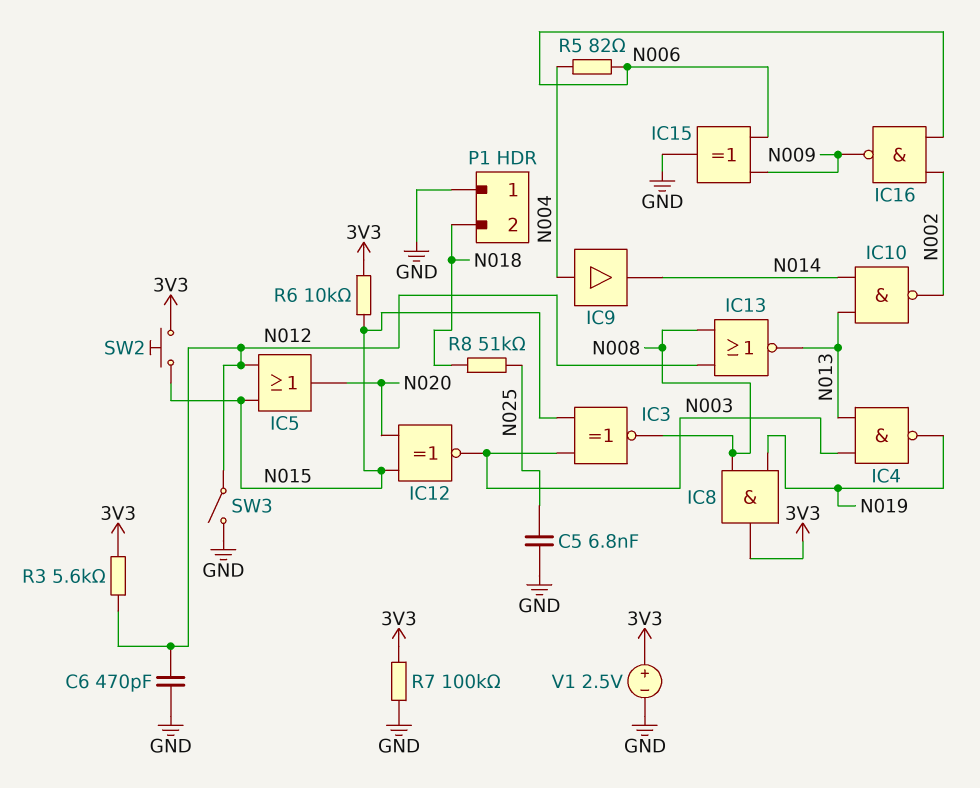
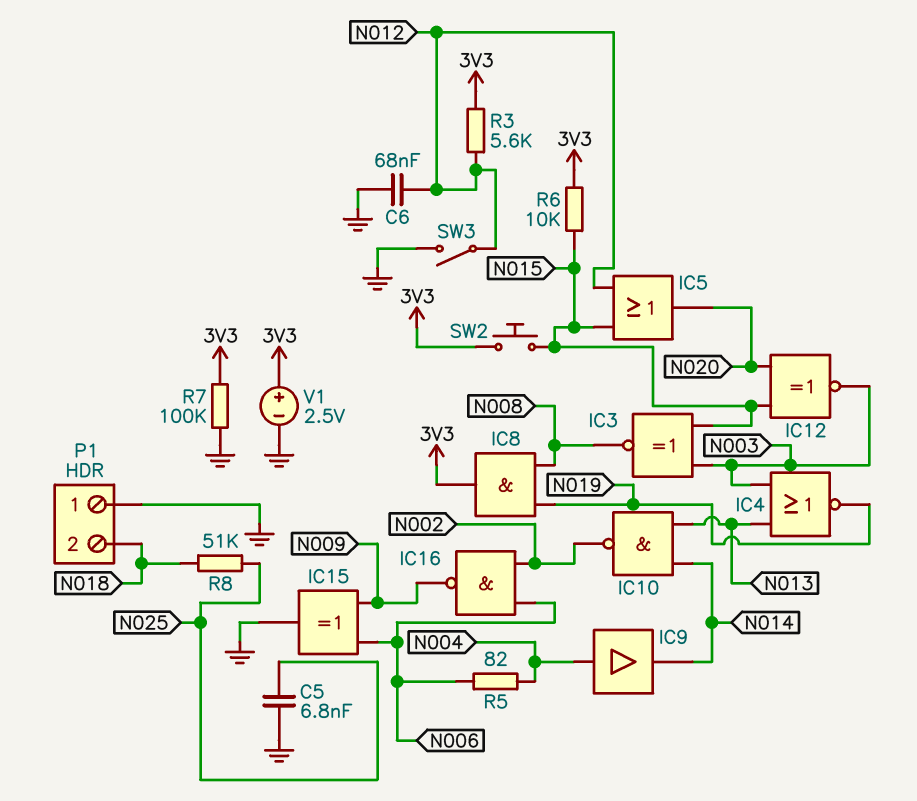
C6: 470pF (GND, N012) -> 68nF (GND, N012)
IC4: NAND (in N003, in N013, out N019) -> NOR (in N003, in N013, out N019)
IC13: NOR (in N008, in N012, out N013) -> none

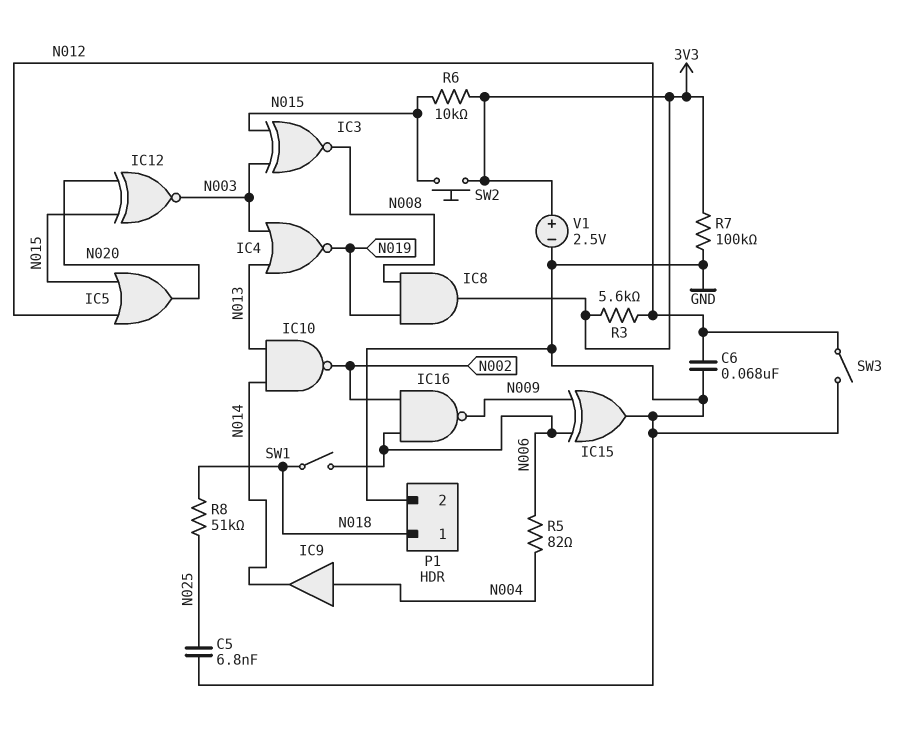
P1 pin 1: GND -> N018
P1 pin 2: N018 -> GND
SW1: none -> switch (N006, N018)

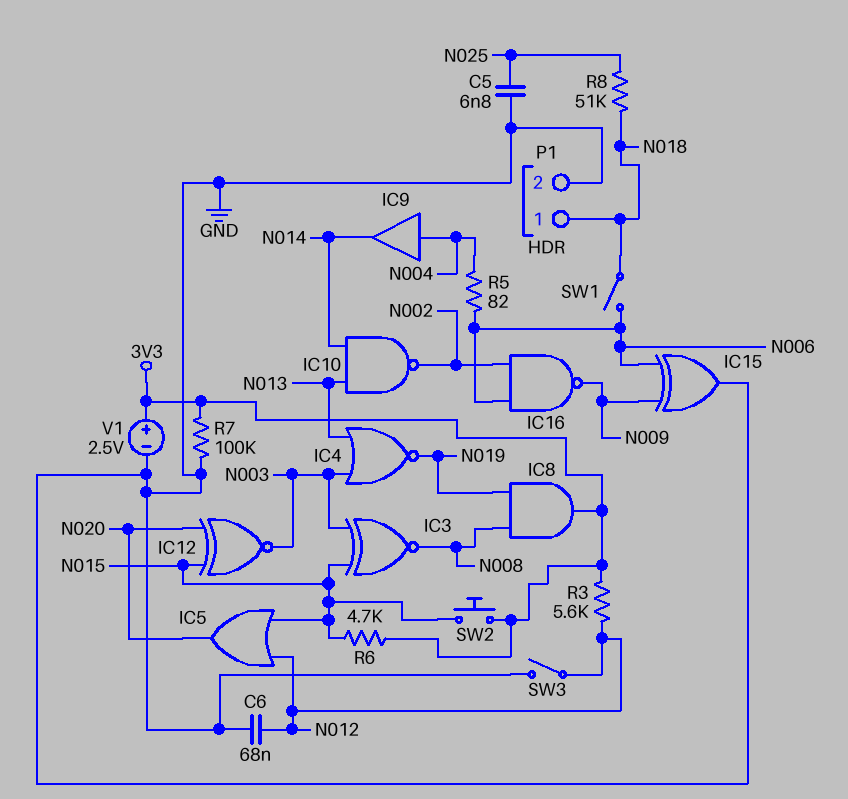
R6: 10k (3V3, N015) -> 4.7k (3V3, N015)

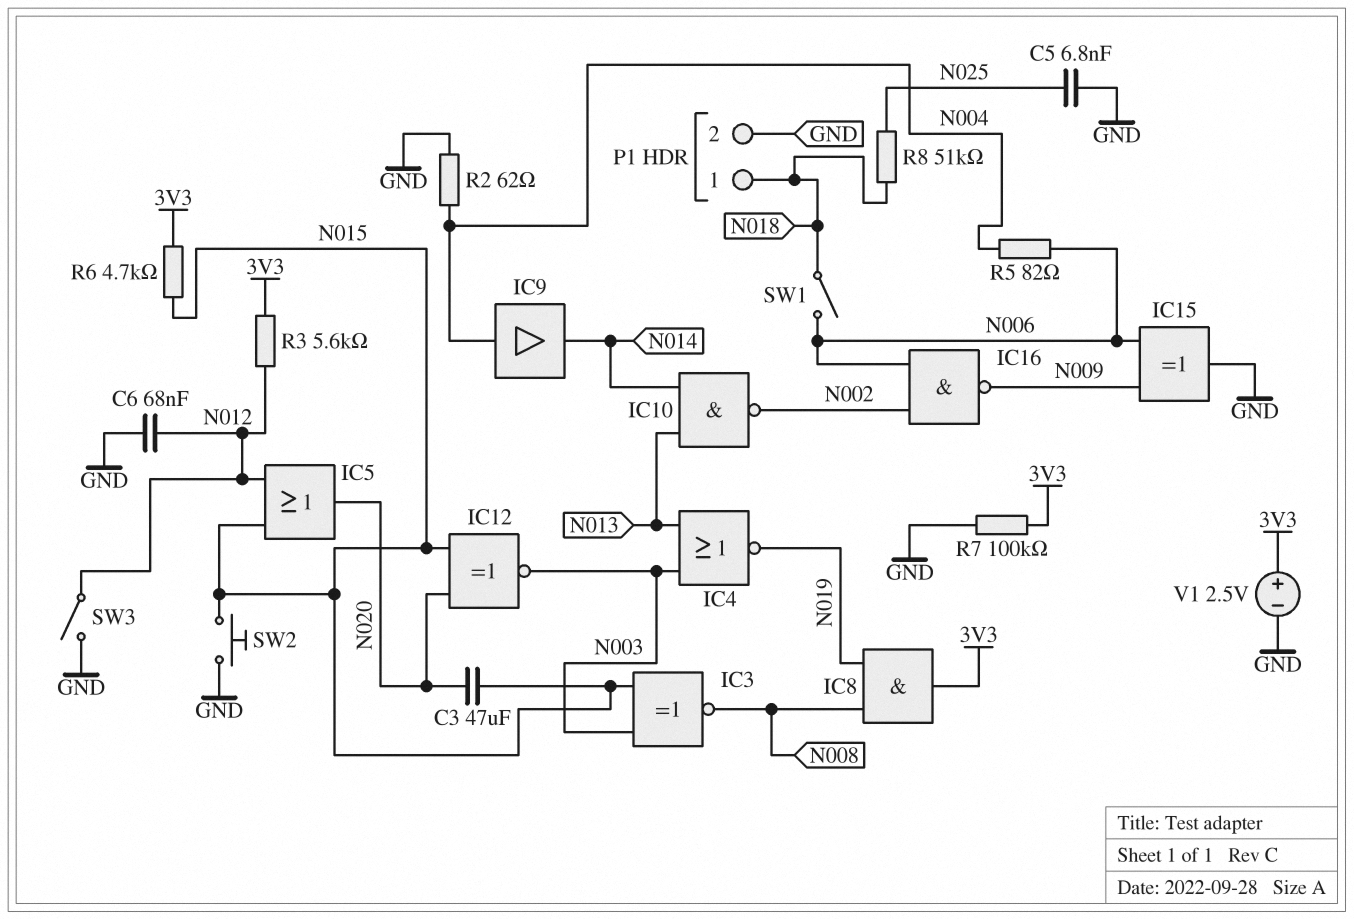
C3: none -> 47uF (N015, N020)
R2: none -> 62 (GND, N004)
SW2: button (3V3, N015) -> button (GND, N015)

